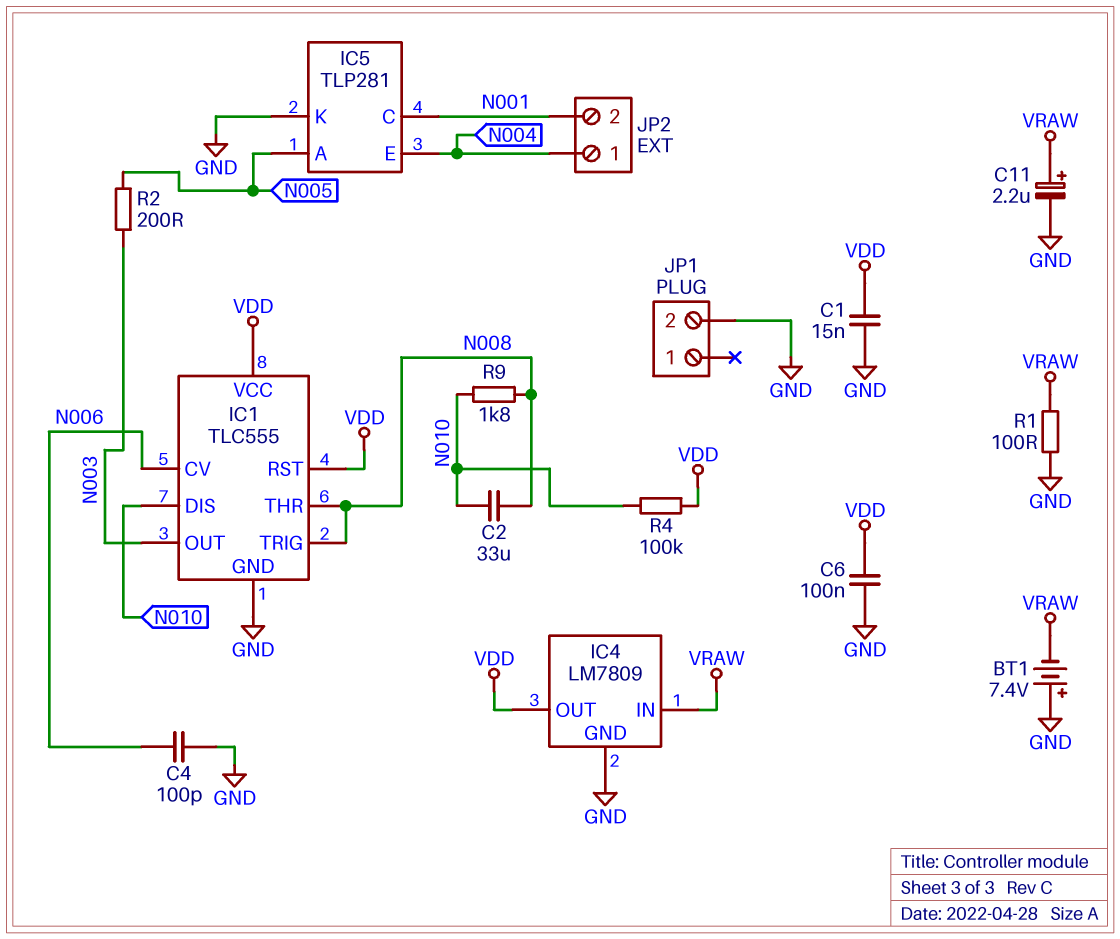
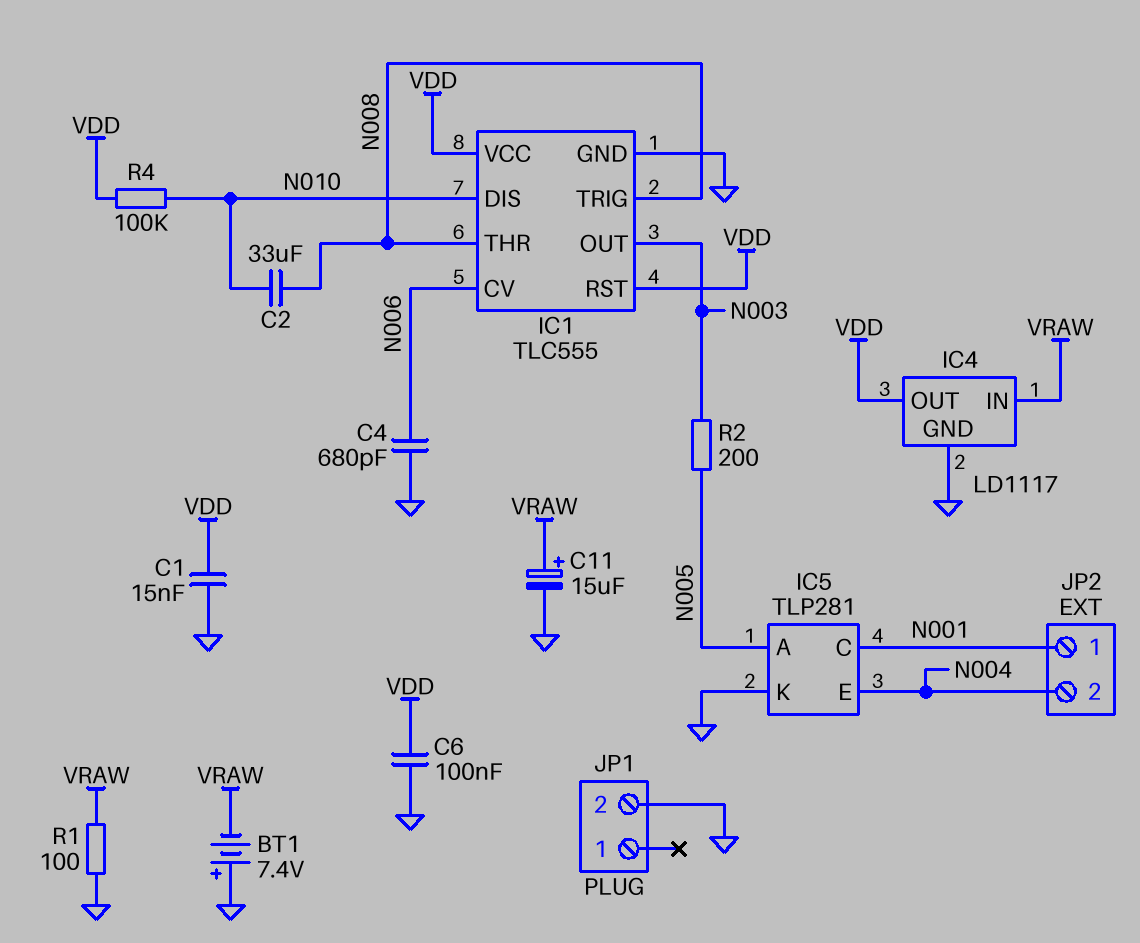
C4: 100pF (GND, N006) -> 680pF (GND, N006)
C11: 2.2uF (plus VRAW, minus GND) -> 15uF (plus VRAW, minus GND)
IC4: LM7809 -> LD1117
JP2 pin 1: N004 -> N001
JP2 pin 2: N001 -> N004
R9: 1.8k (N008, N010) -> none

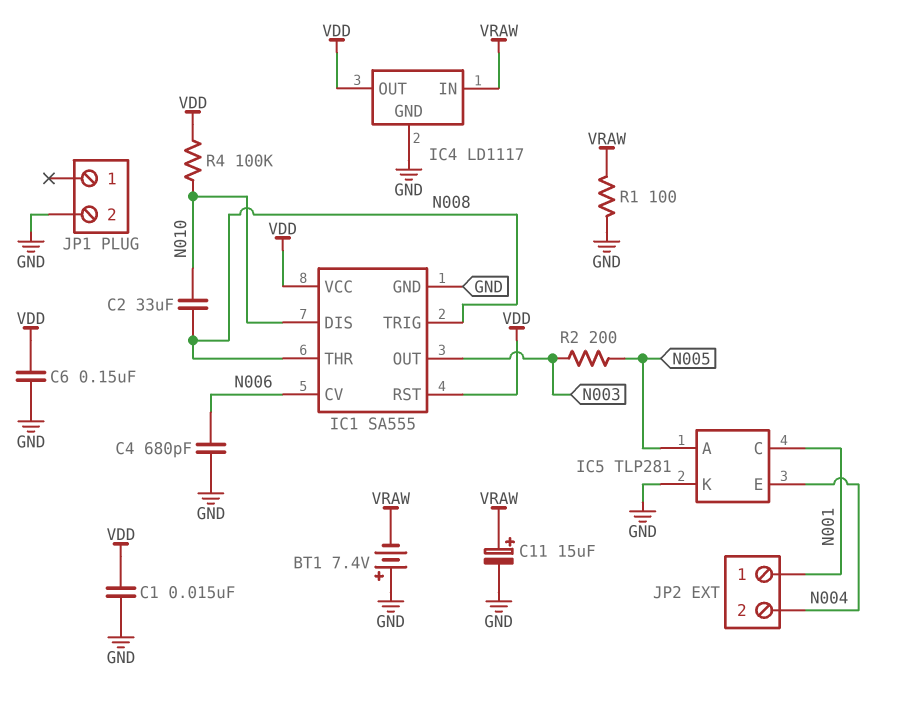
C6: 100nF (GND, VDD) -> 150nF (GND, VDD)
IC1: TLC555 -> SA555

